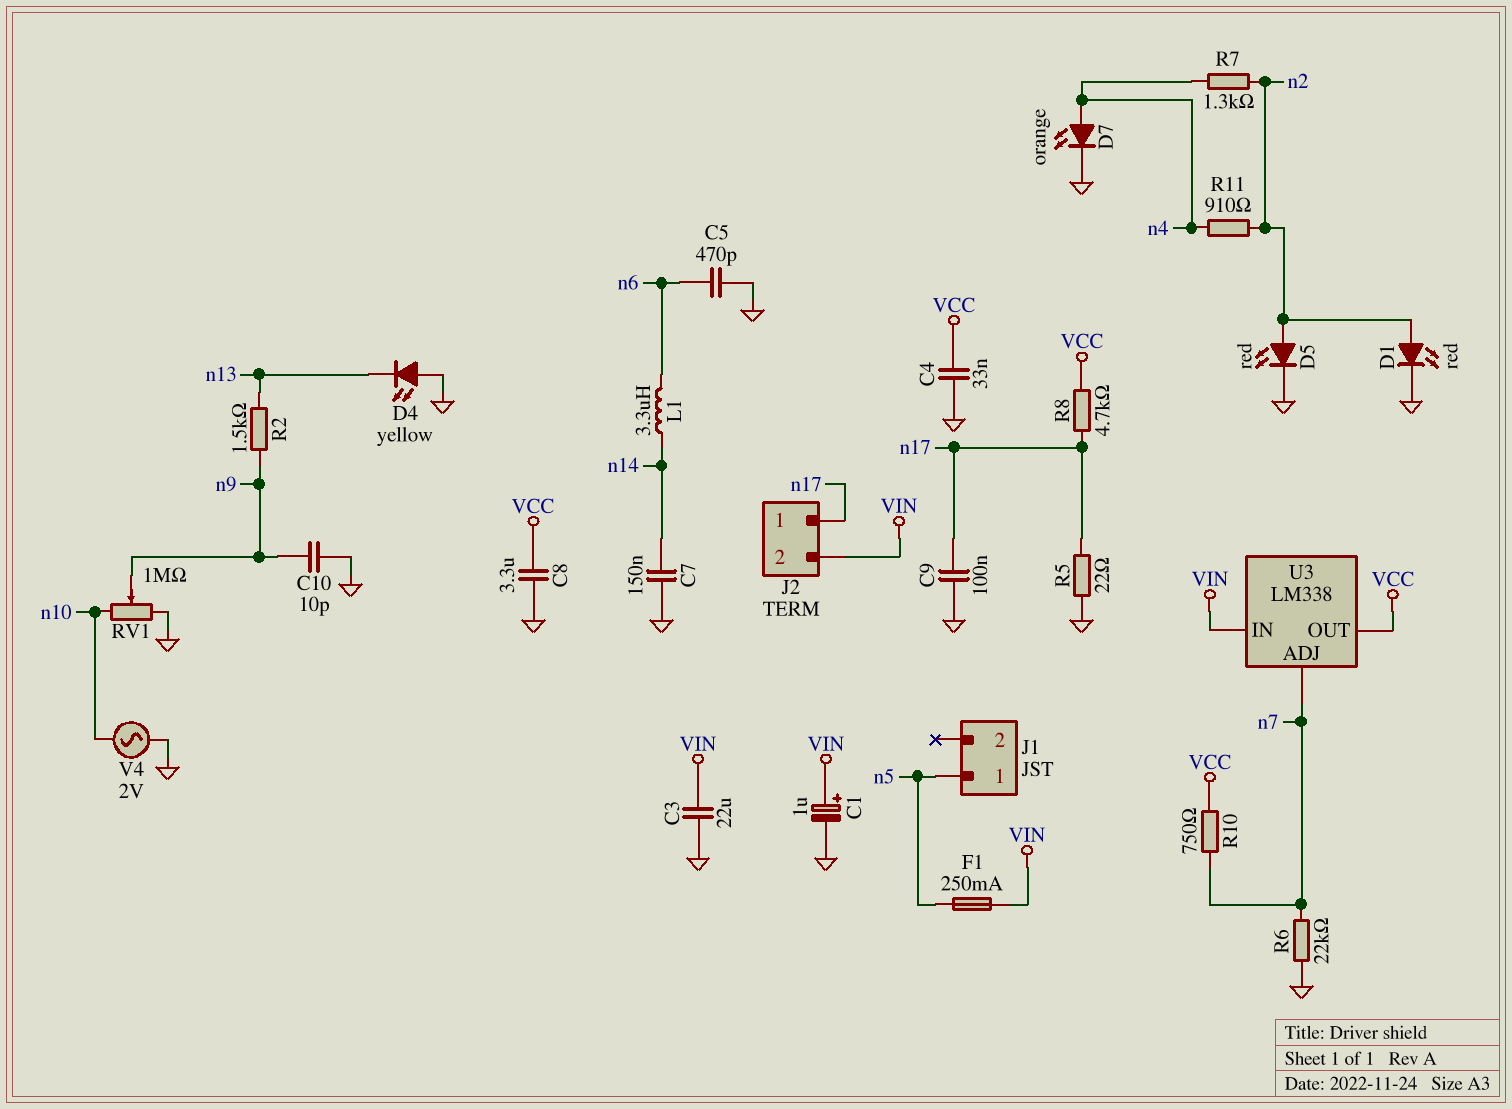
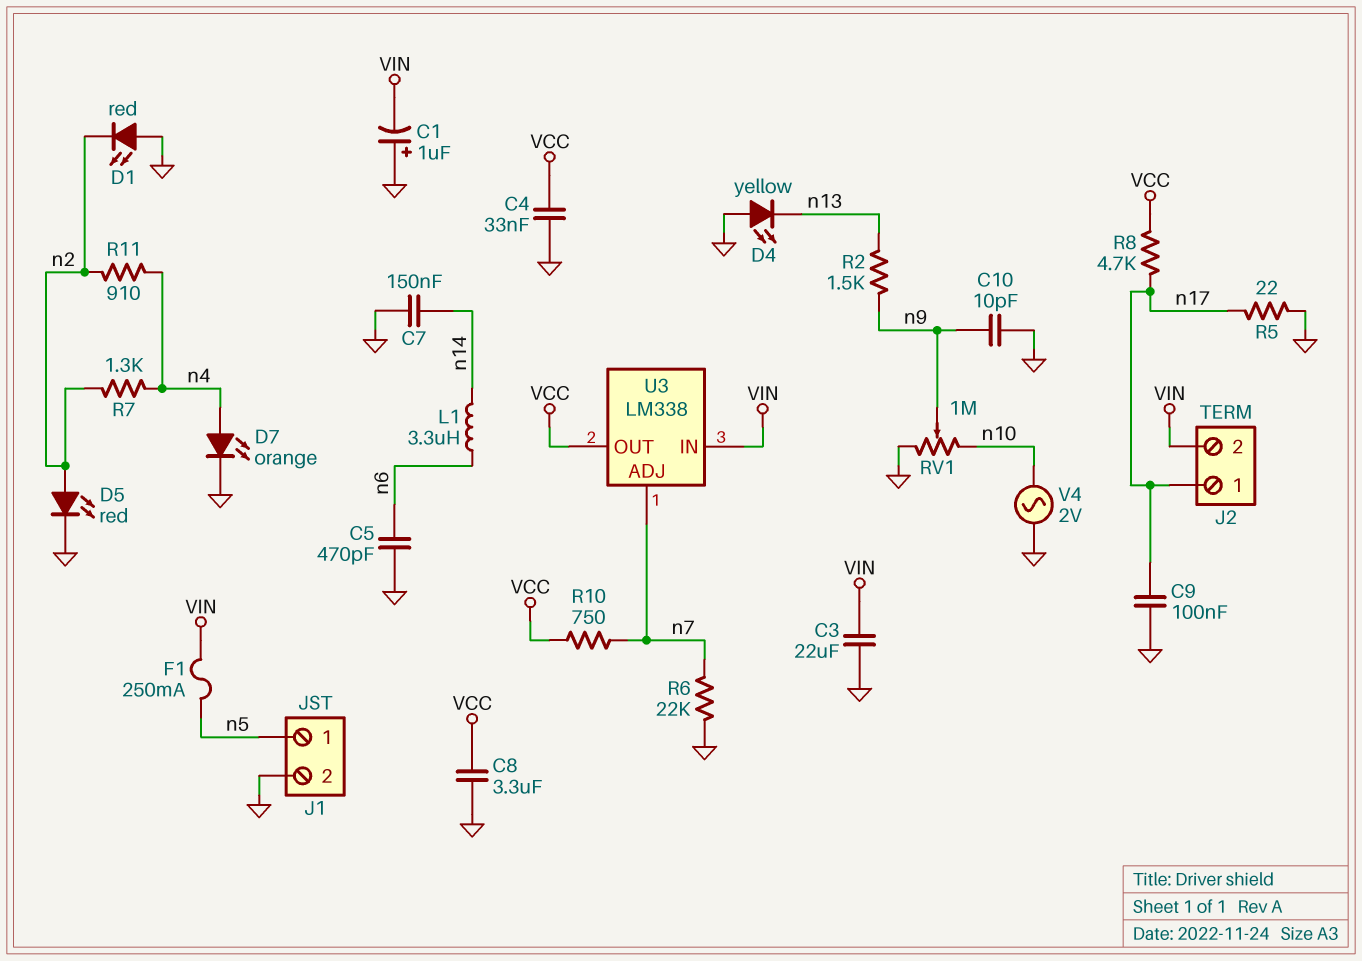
C1: 1uF (plus VIN, minus GND) -> 1uF (plus GND, minus VIN)
D1: LED red (A n2, K GND) -> LED red (A GND, K n2)
J1 pin 2: none -> GND

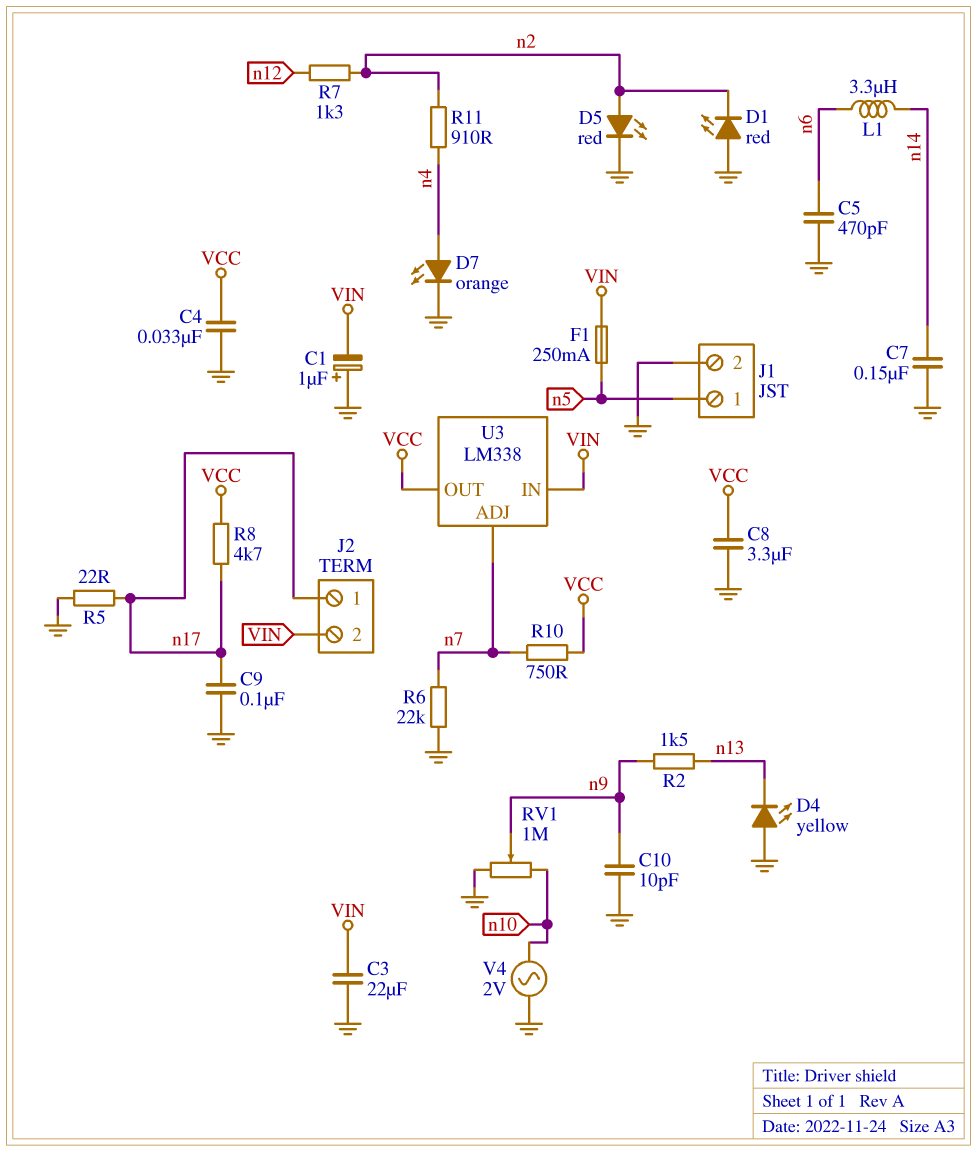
R7: 1.3k (n2, n4) -> 1.3k (n2, n12)

